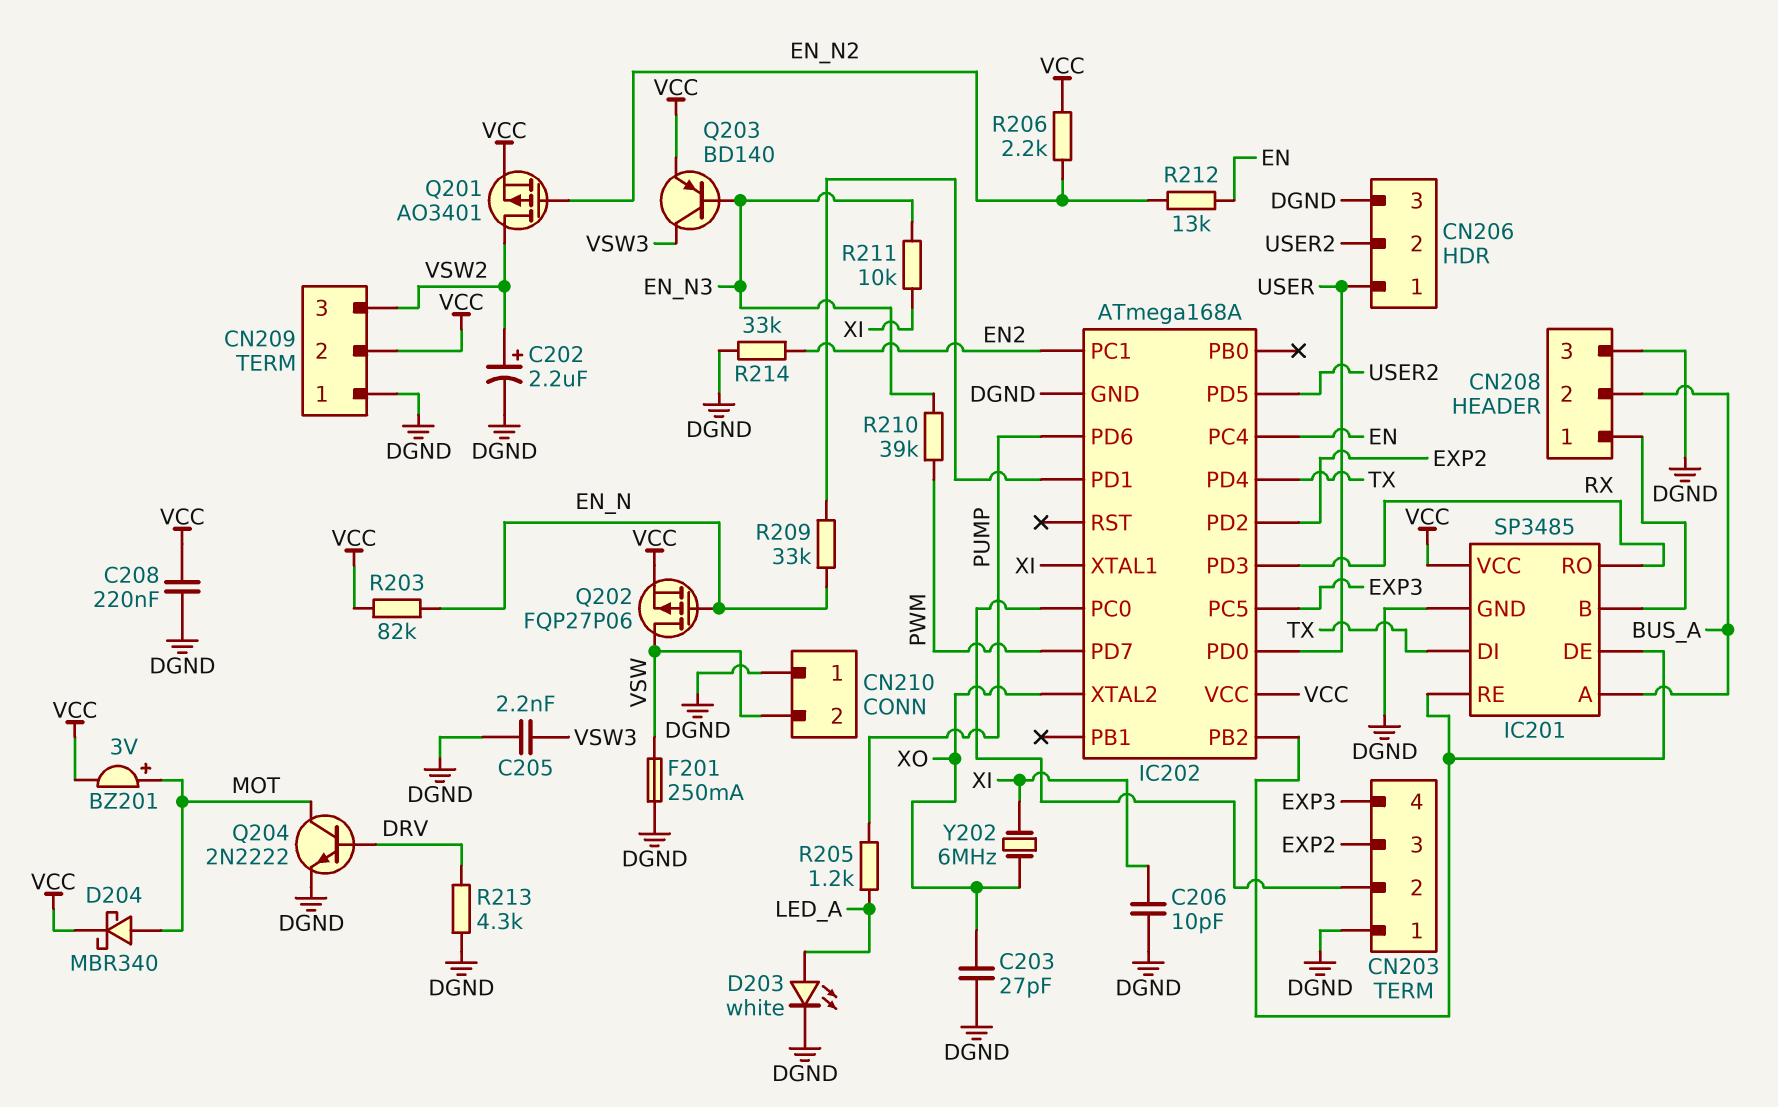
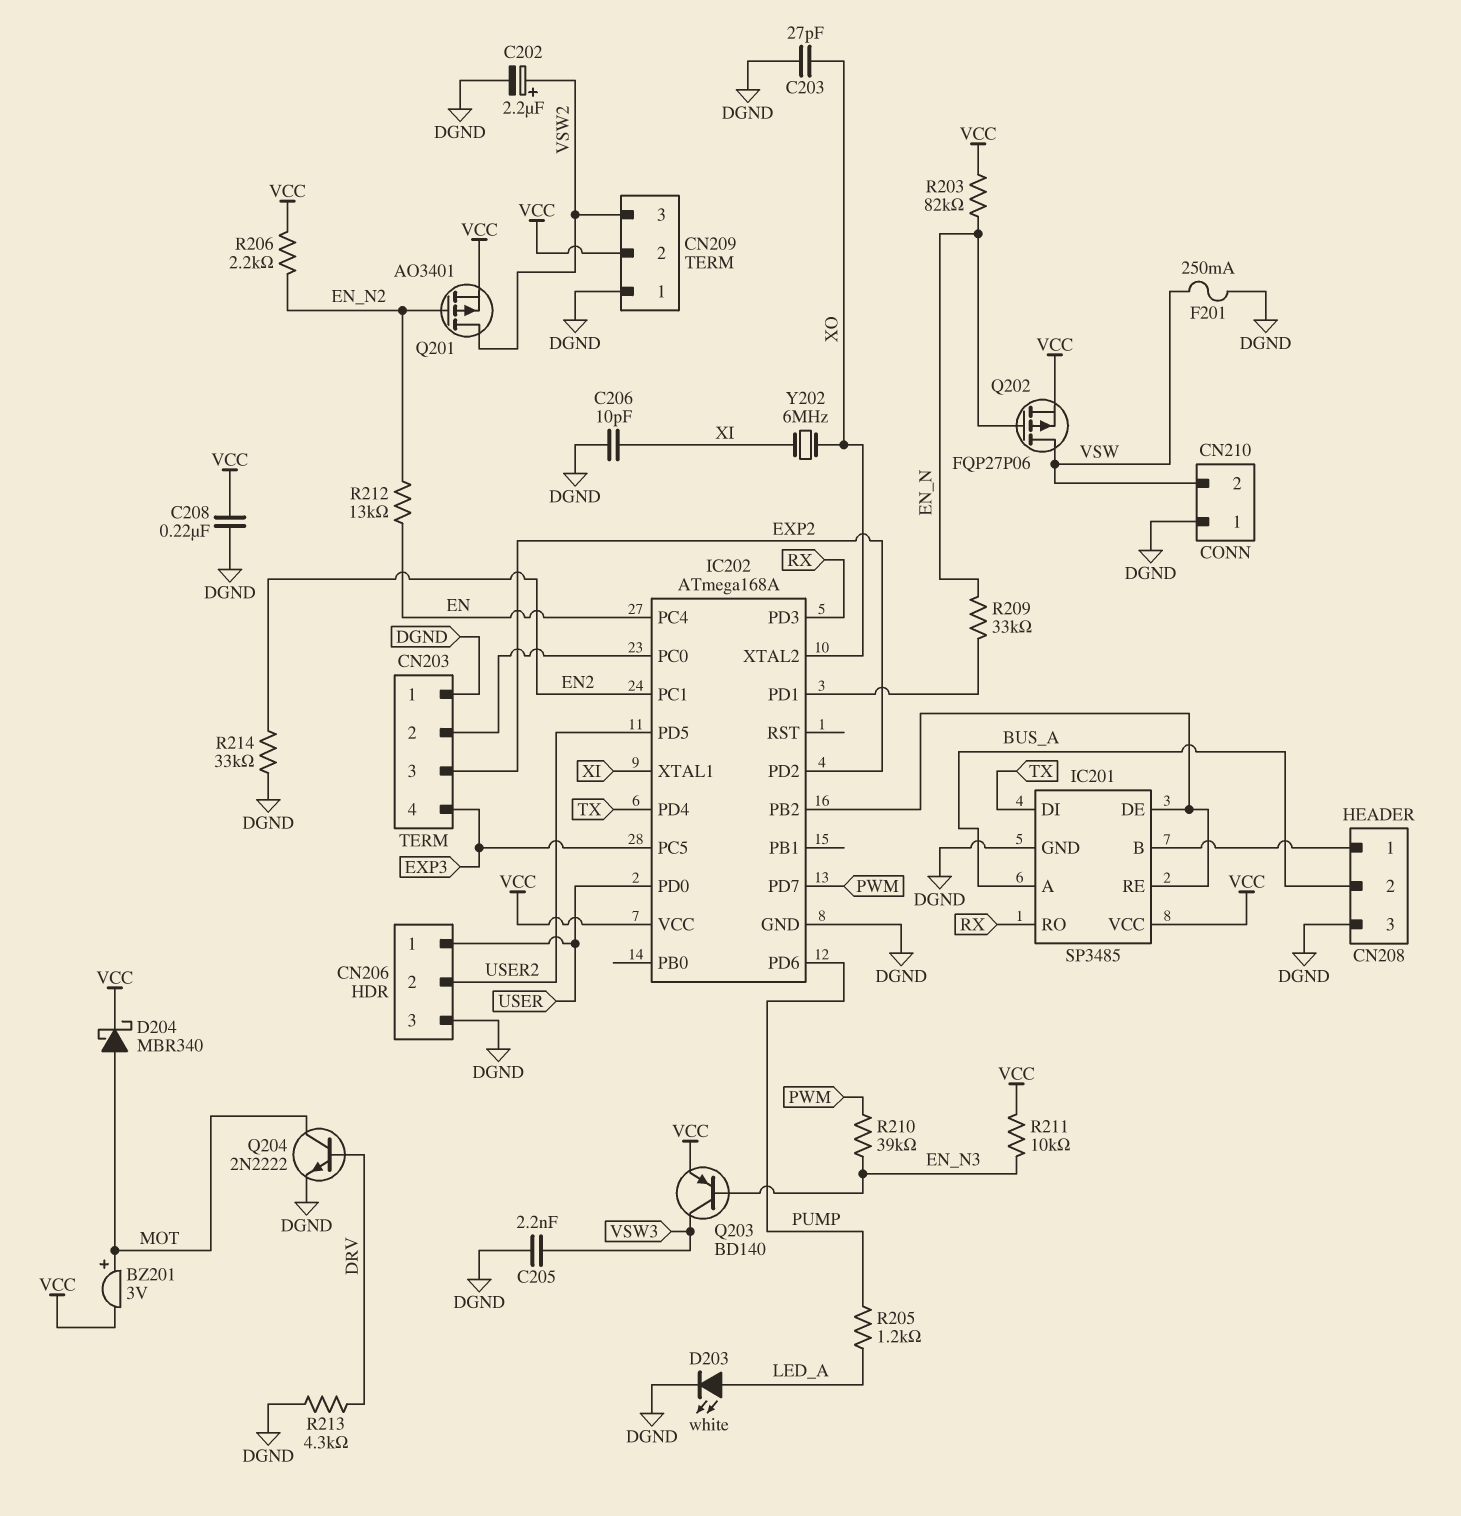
R211: 10k (EN_N3, XI) -> 10k (EN_N3, VCC)

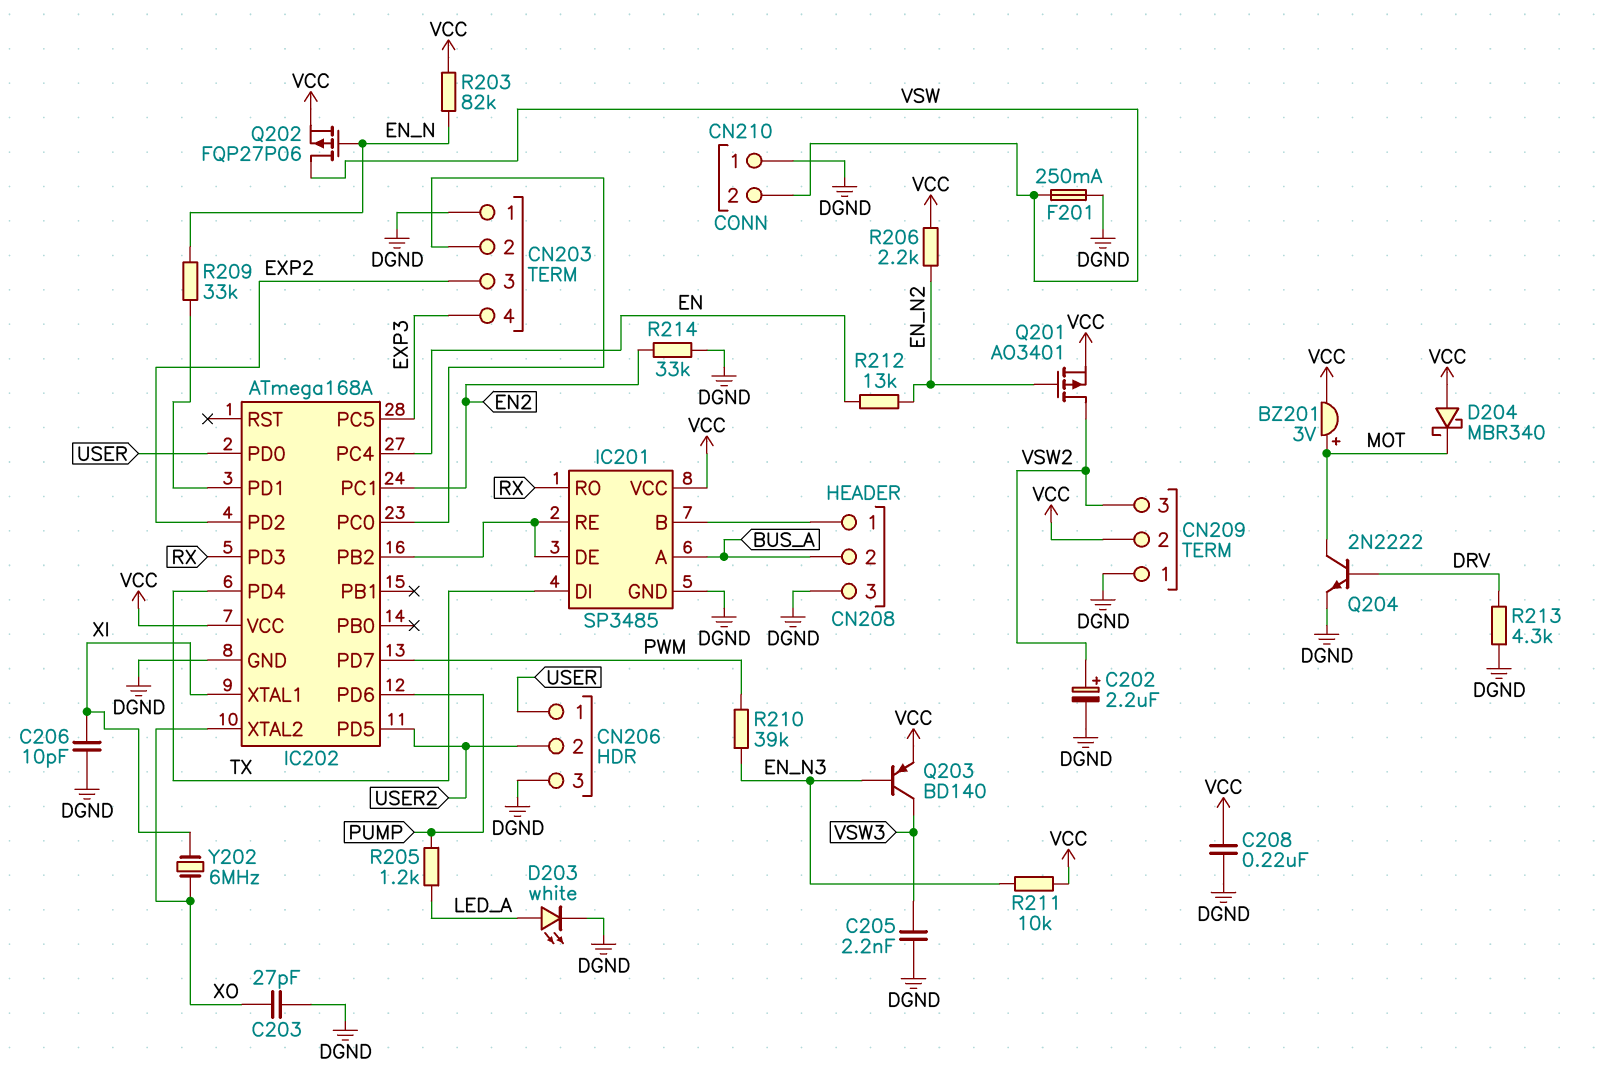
D204: schottky MBR340 (A MOT, K VCC) -> schottky MBR340 (A VCC, K MOT)

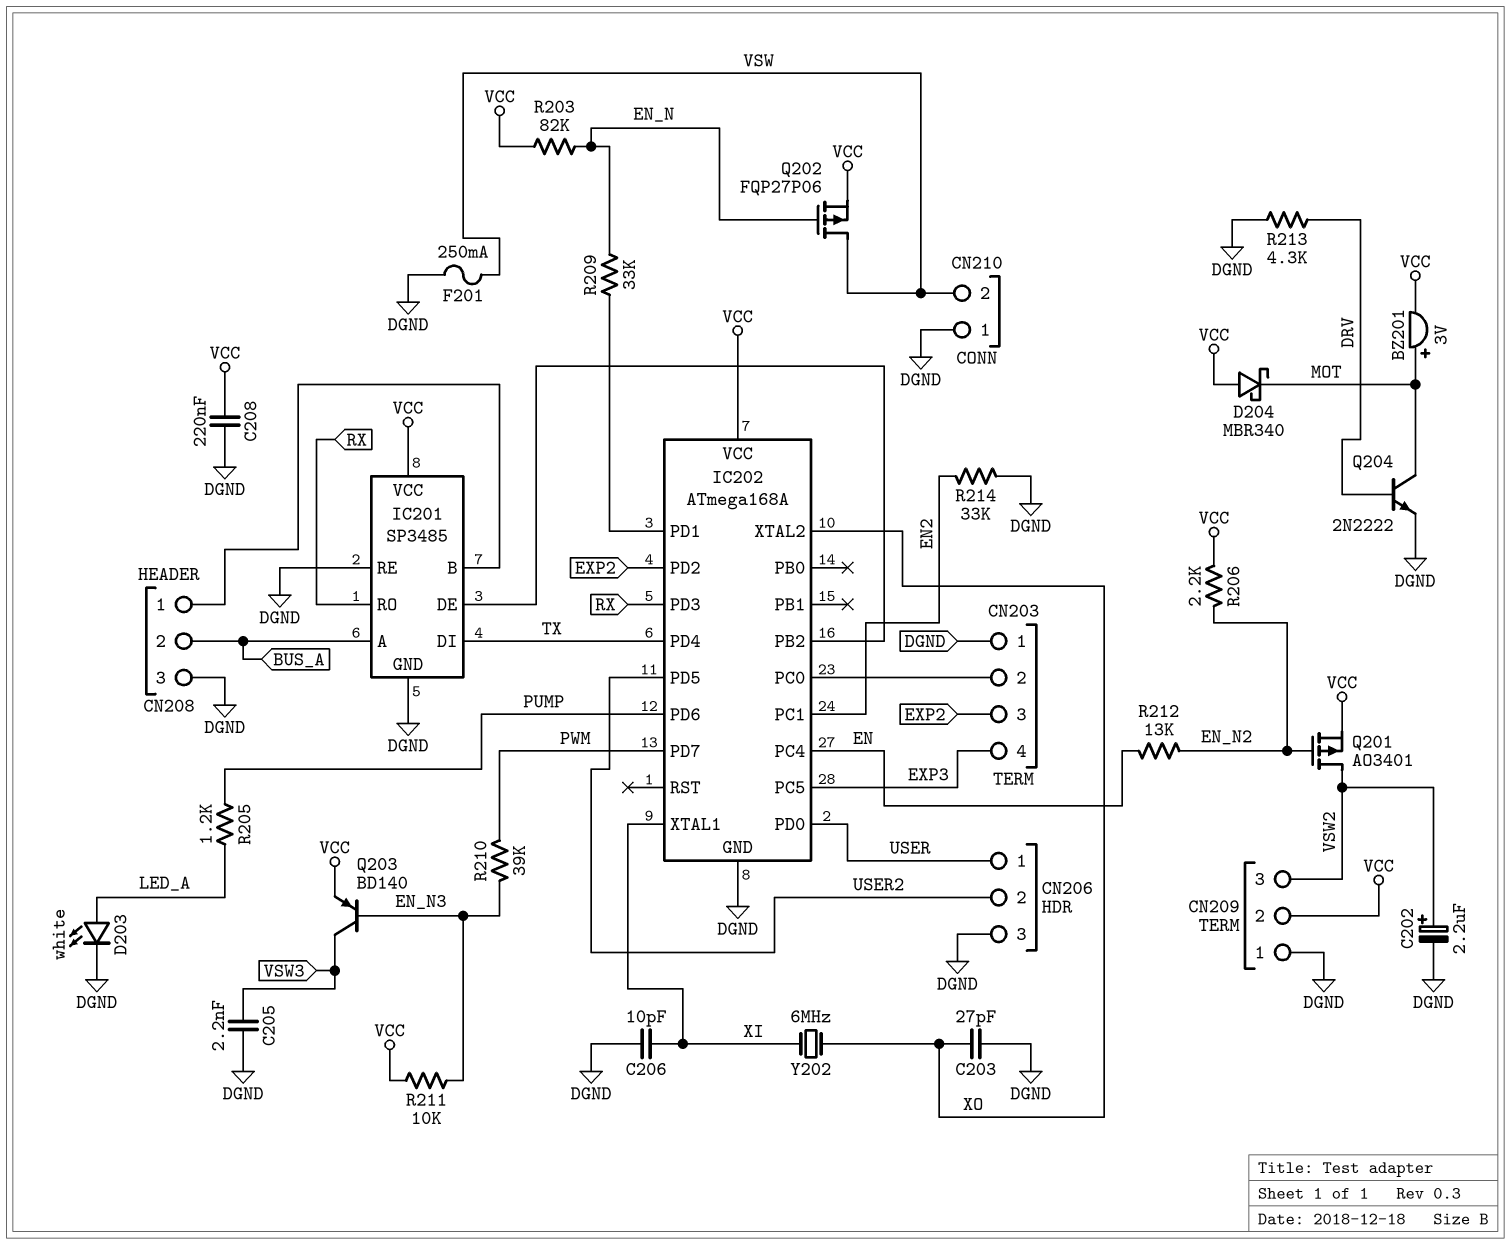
IC201 pin RE: IC201/DE -> DGND

